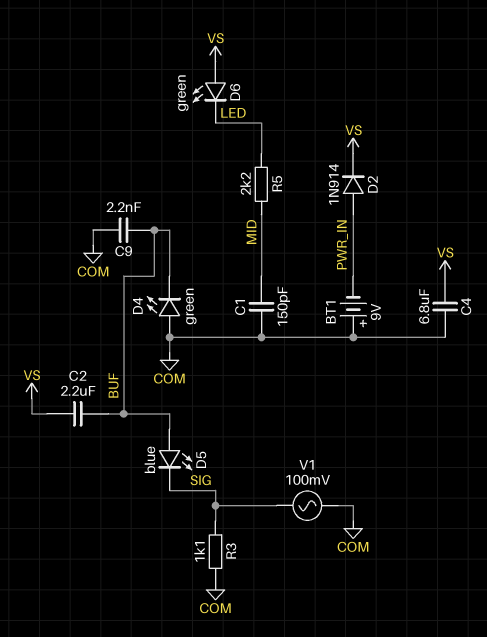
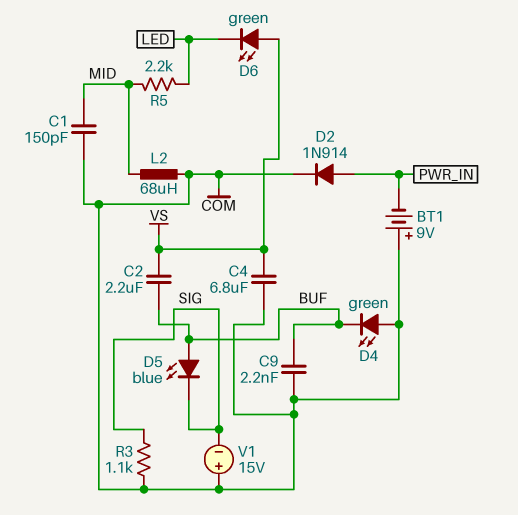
D2: diode 1N914 (A PWR_IN, K VS) -> diode 1N914 (A PWR_IN, K COM)
L2: none -> 68uH (COM, MID)
V1: AC 100mV (COM, SIG) -> 15V (plus COM, minus SIG)

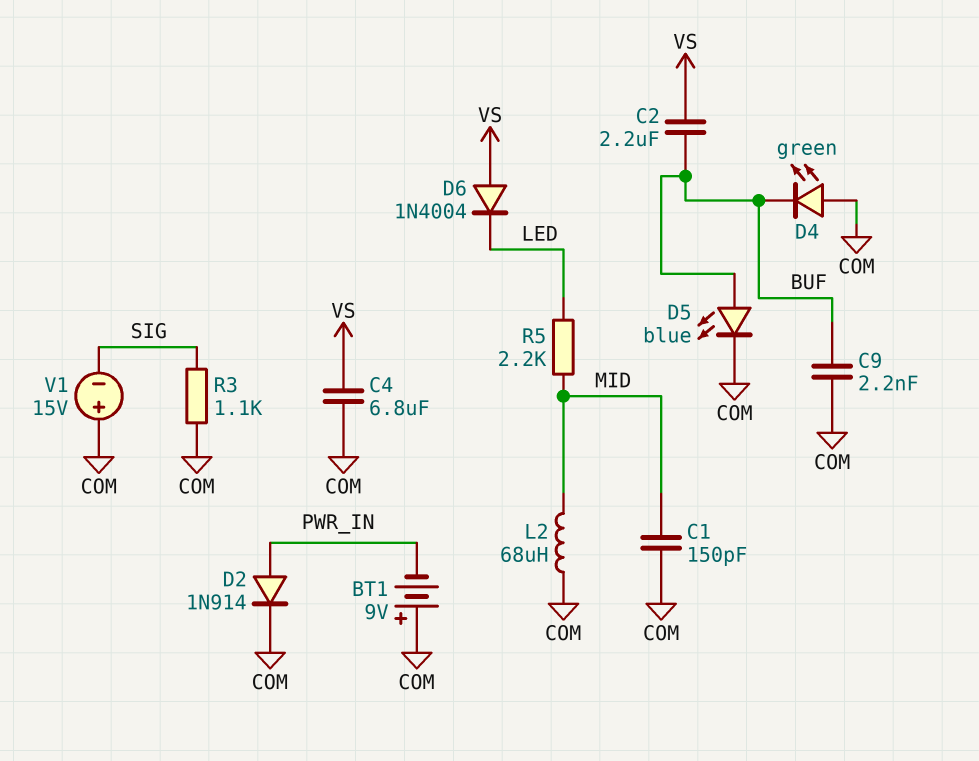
D5: LED blue (A BUF, K SIG) -> LED blue (A BUF, K COM)
D6: LED green (A VS, K LED) -> diode 1N4004 (A VS, K LED)

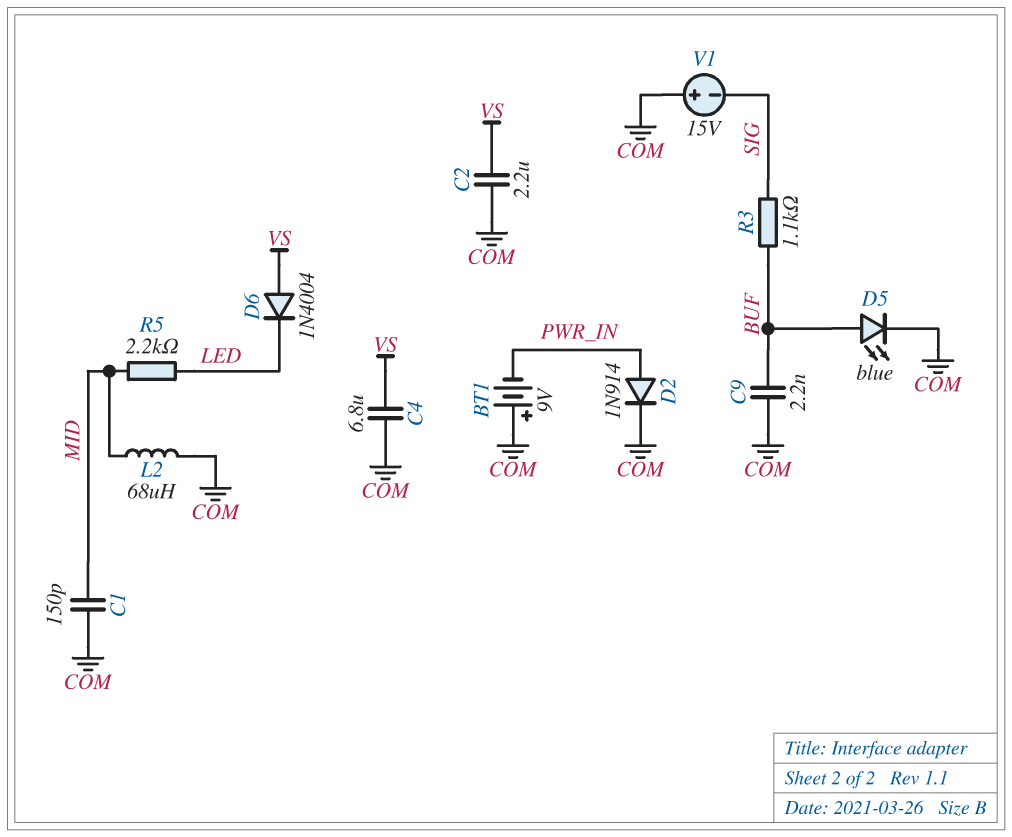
C2: 2.2uF (BUF, VS) -> 2.2uF (COM, VS)
D4: LED green (A COM, K BUF) -> none
R3: 1.1k (COM, SIG) -> 1.1k (BUF, SIG)

